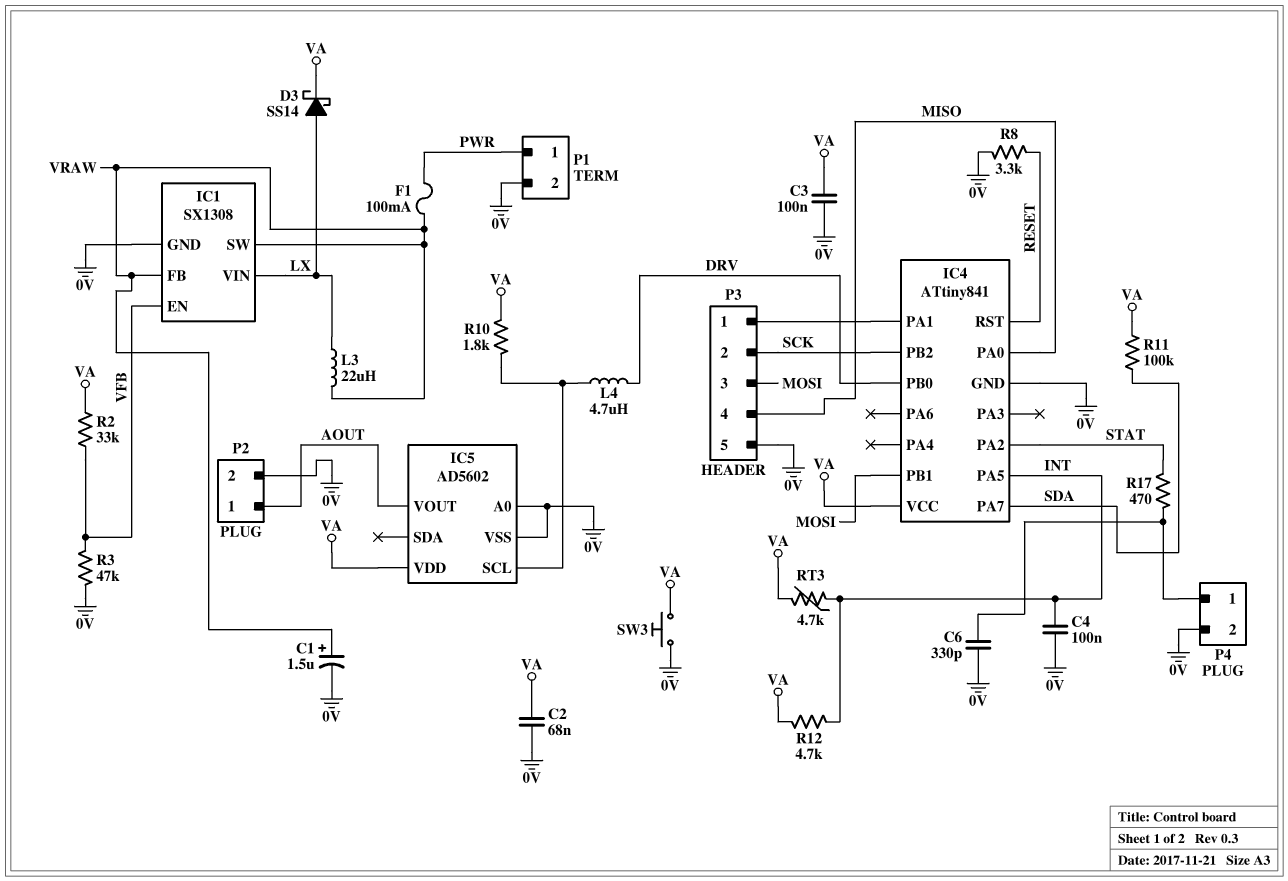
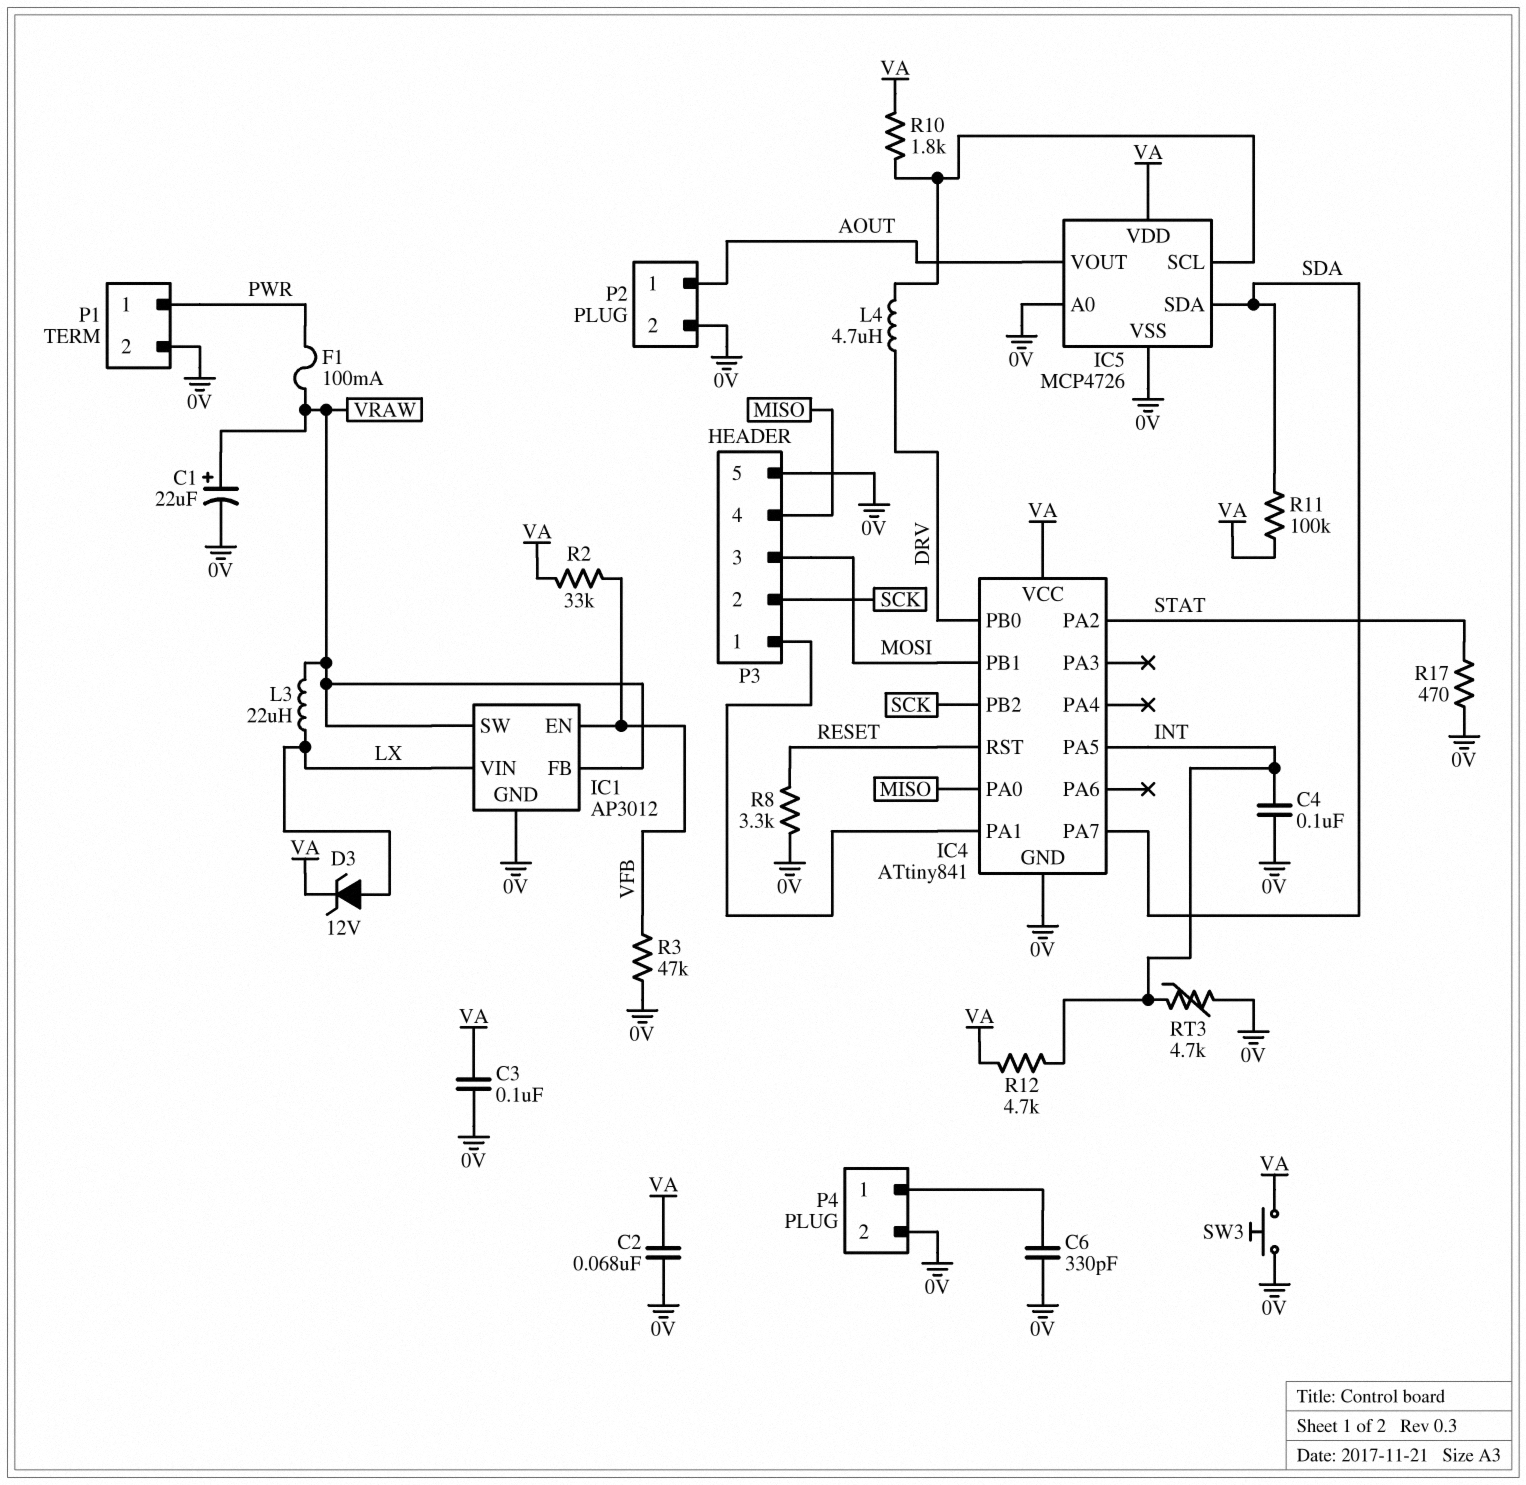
C1: 1.5uF (plus VRAW, minus 0V) -> 22uF (plus VRAW, minus 0V)
D3: schottky SS14 (A LX, K VA) -> zener 12V (A LX, K VA)
IC1: SX1308 -> AP3012
IC5: AD5602 -> MCP4726
IC5 pin SDA: none -> SDA
R17: 470 (P4/1, STAT) -> 470 (0V, STAT)
RT3: 4.7k (INT, VA) -> 4.7k (0V, INT)

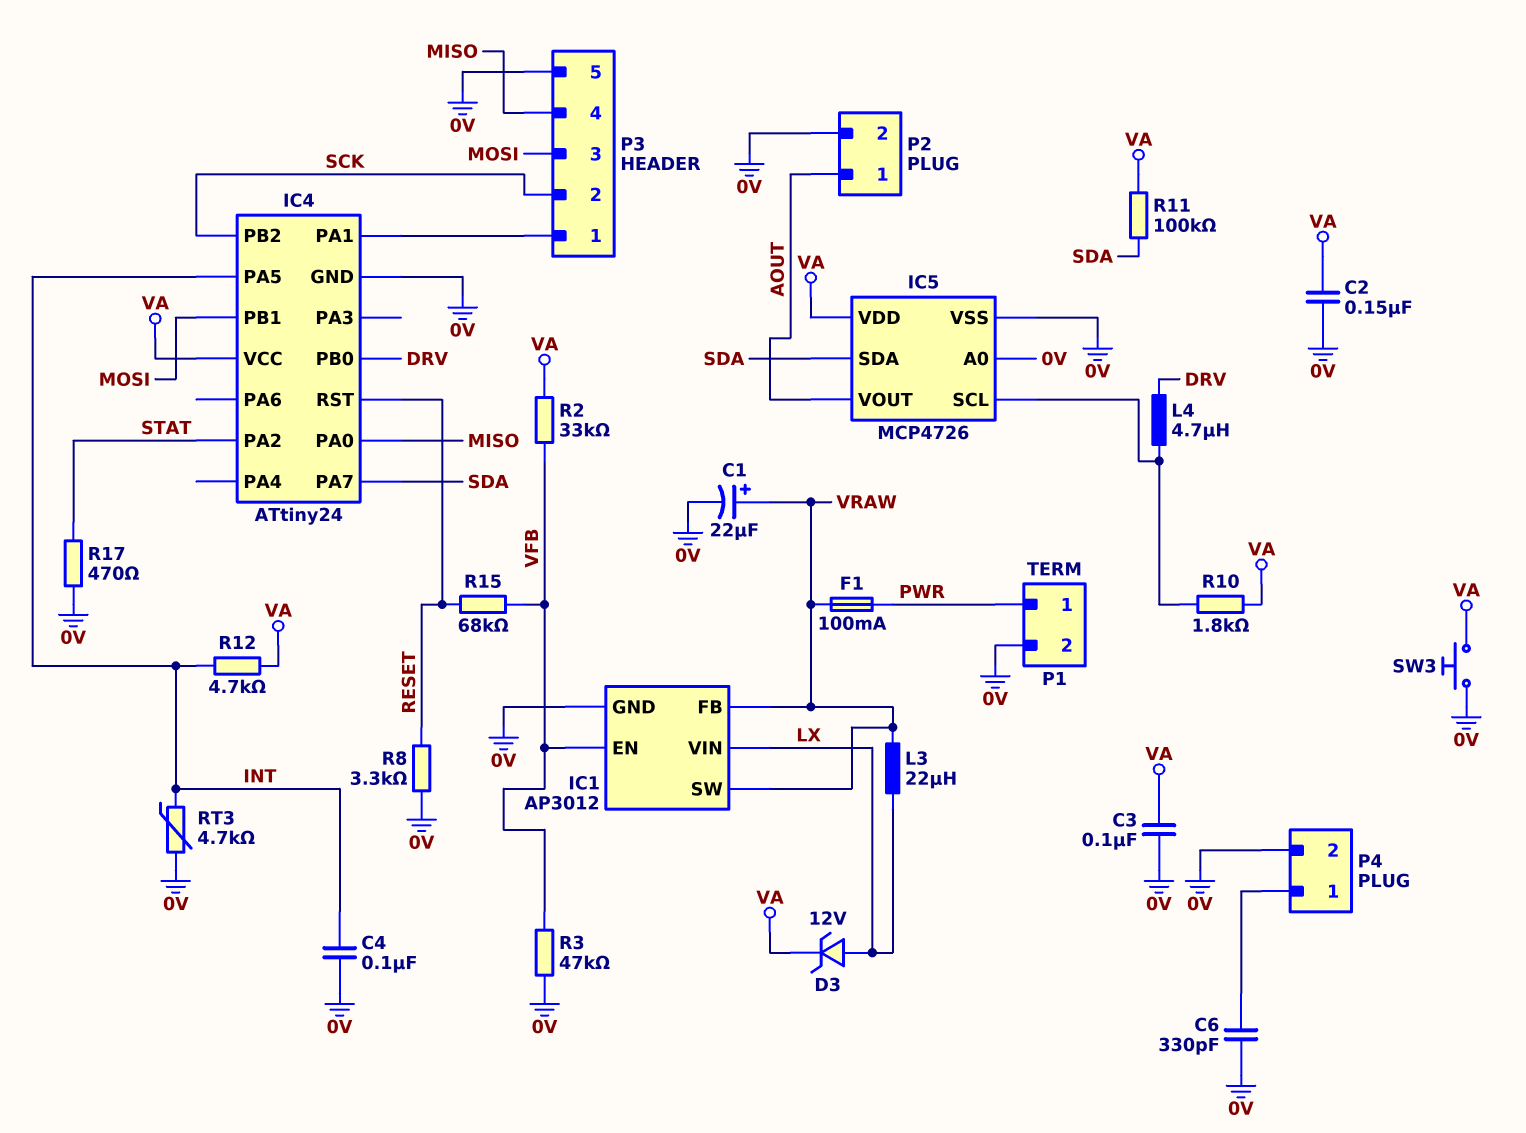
C2: 68nF (0V, VA) -> 150nF (0V, VA)
IC4: ATtiny841 -> ATtiny24
R15: none -> 68k (RESET, VFB)

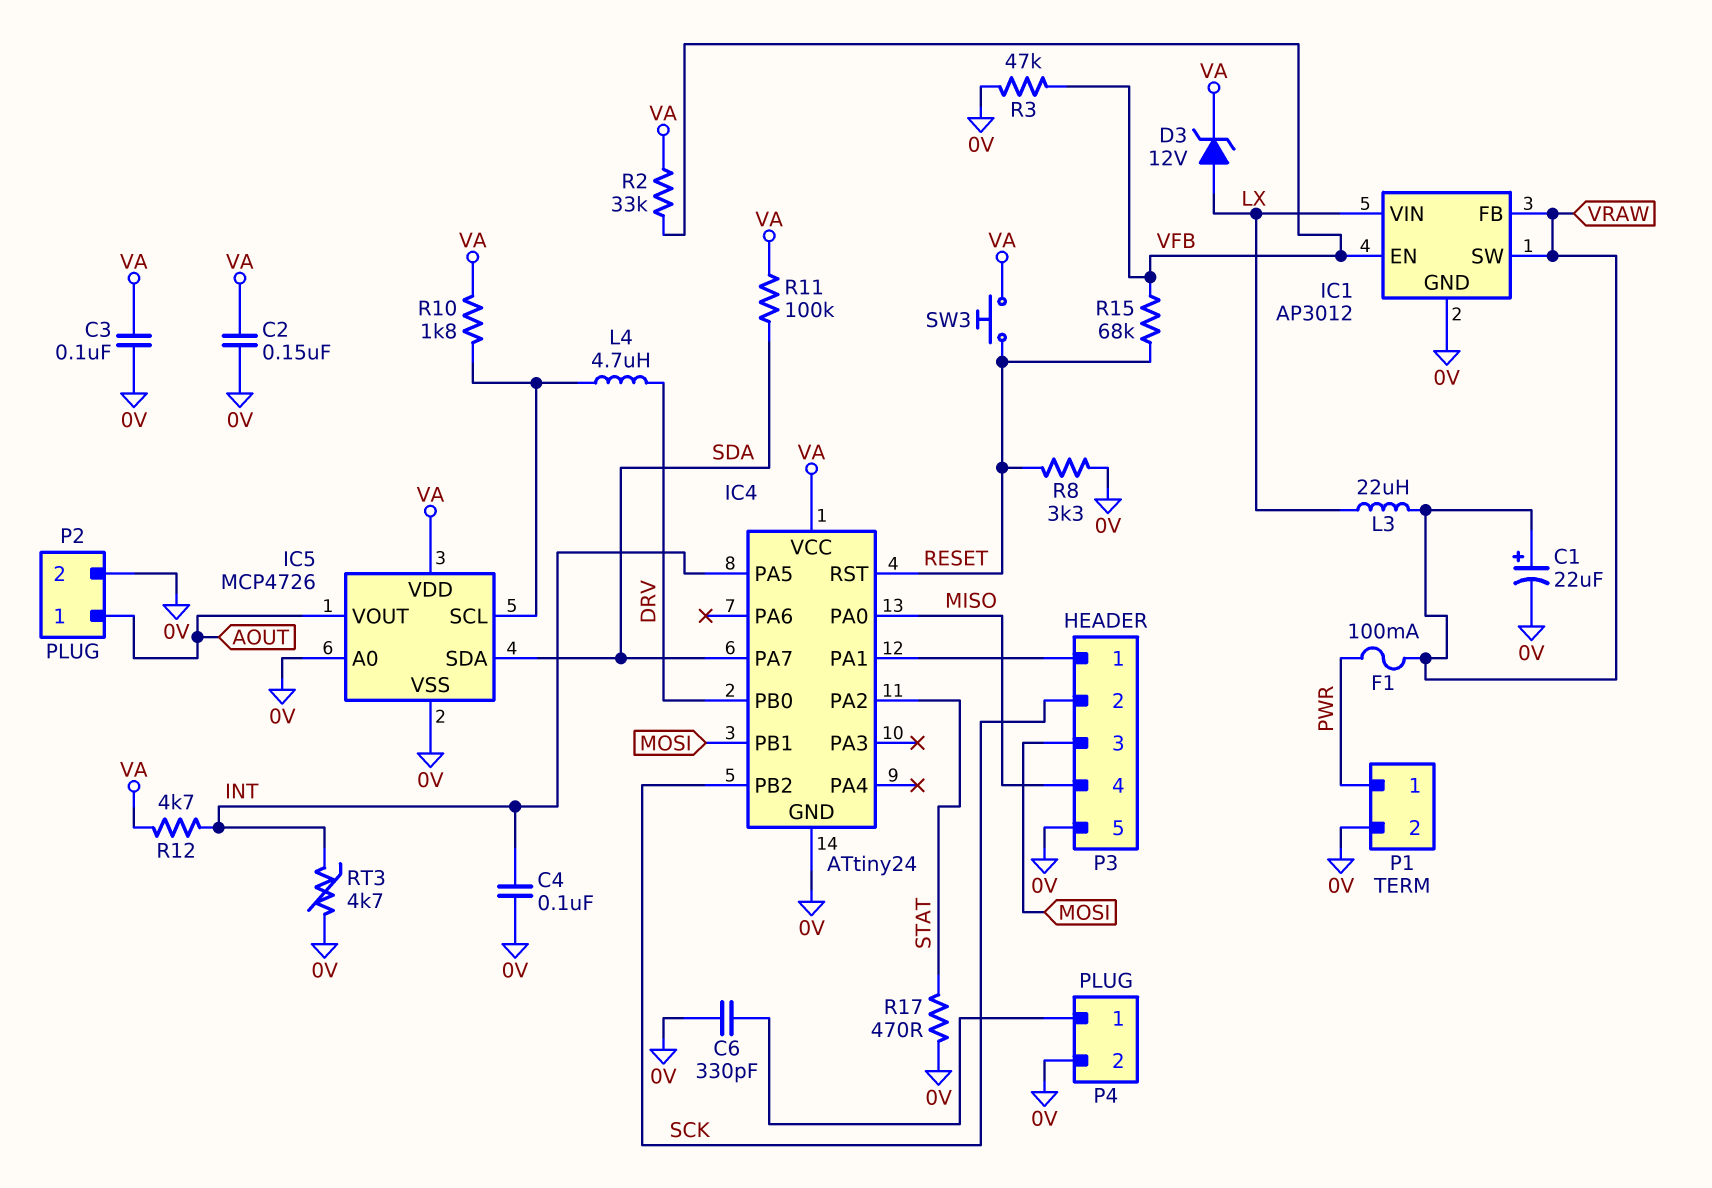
SW3: button (0V, VA) -> button (RESET, VA)

